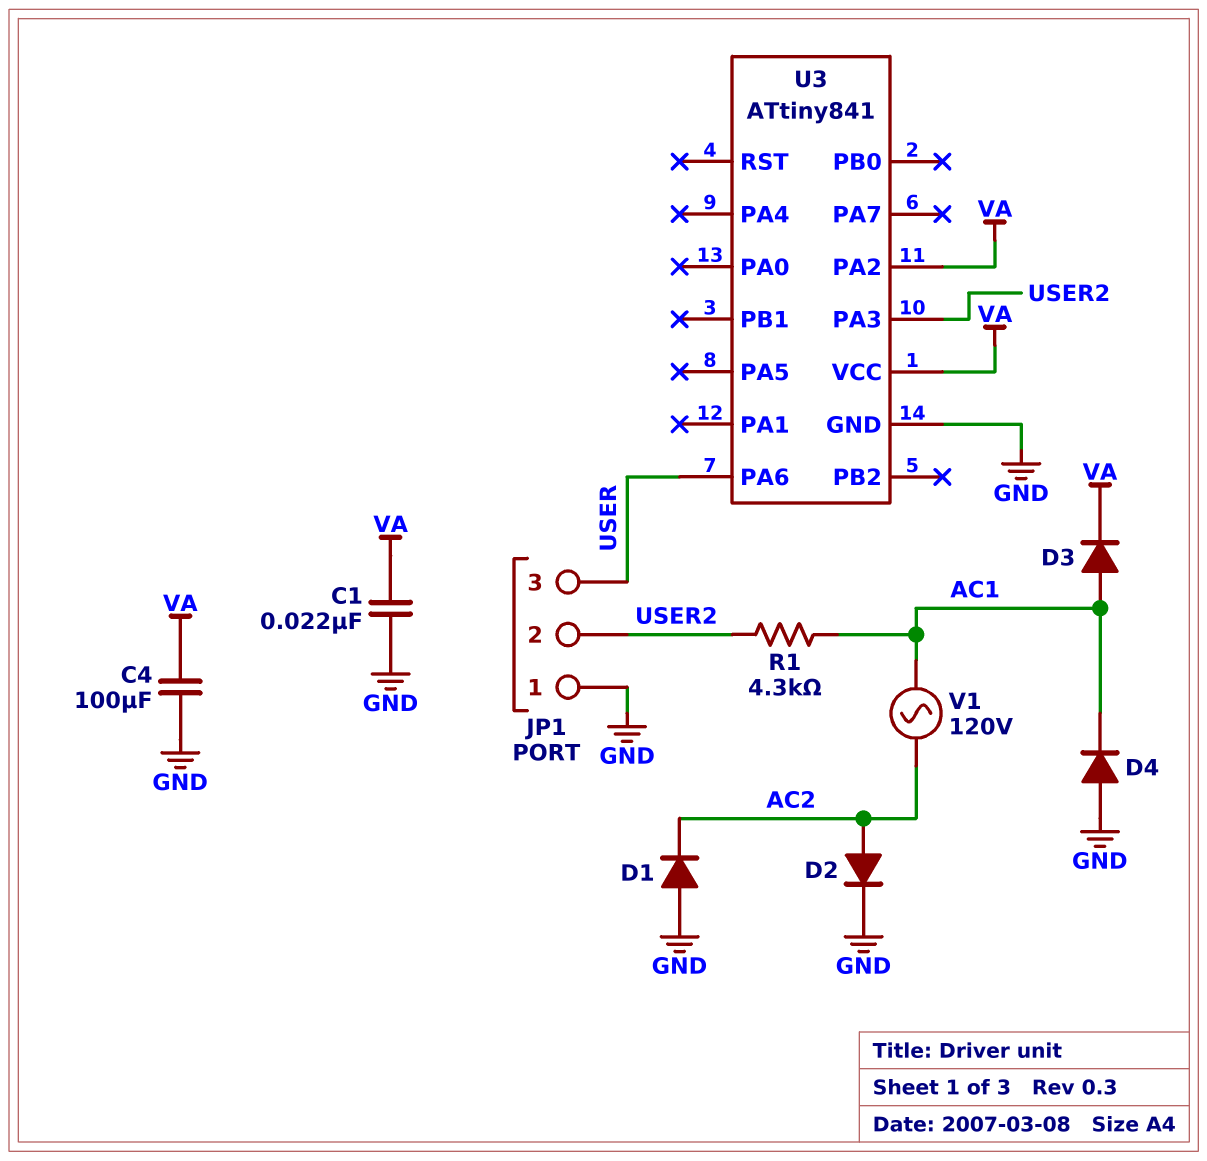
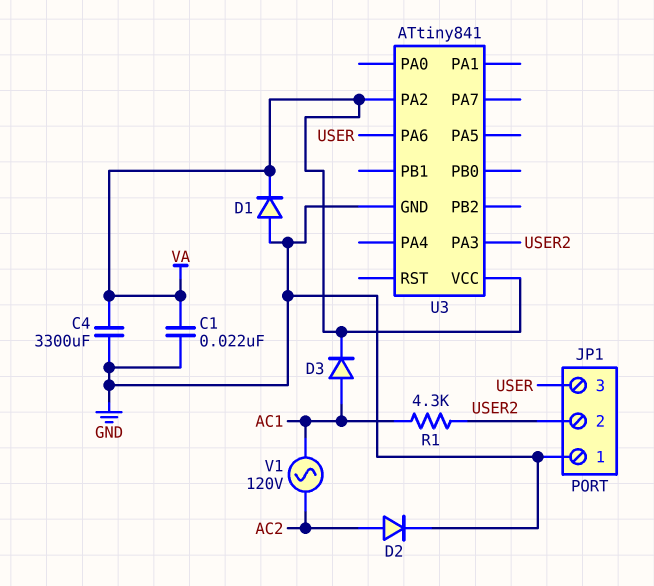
C4: 100uF (GND, VA) -> 3300uF (GND, VA)
D1: diode (A GND, K AC2) -> diode (A GND, K VA)
D4: diode (A GND, K AC1) -> none

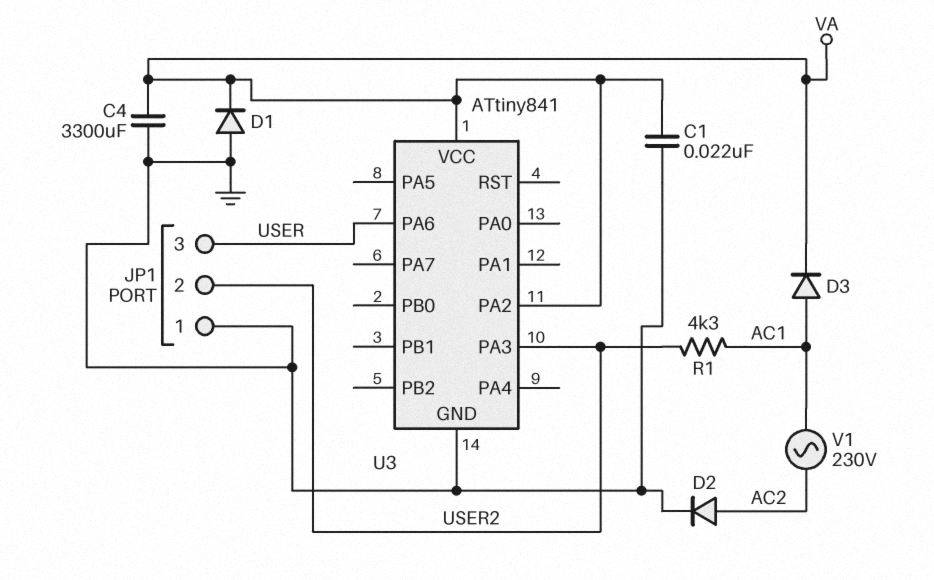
V1: AC 120V (AC1, AC2) -> AC 230V (AC1, AC2)

